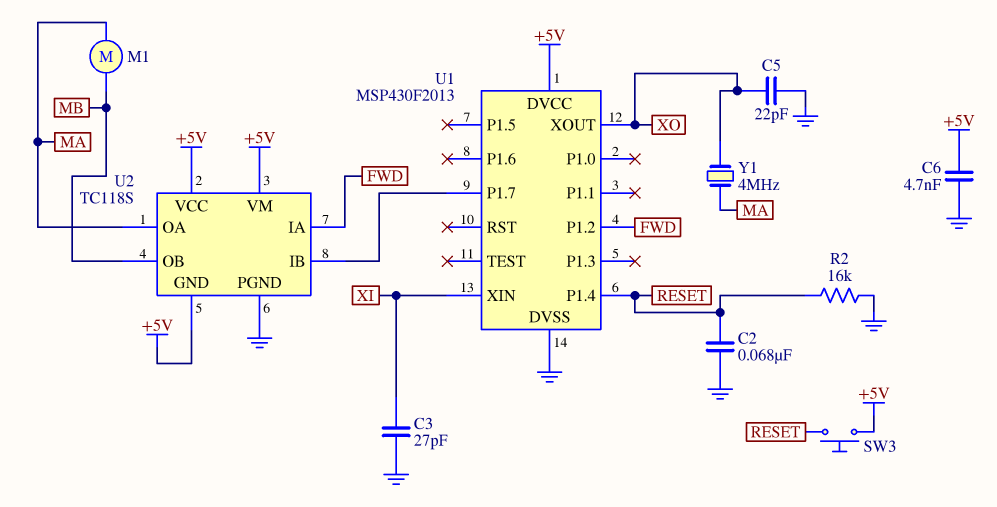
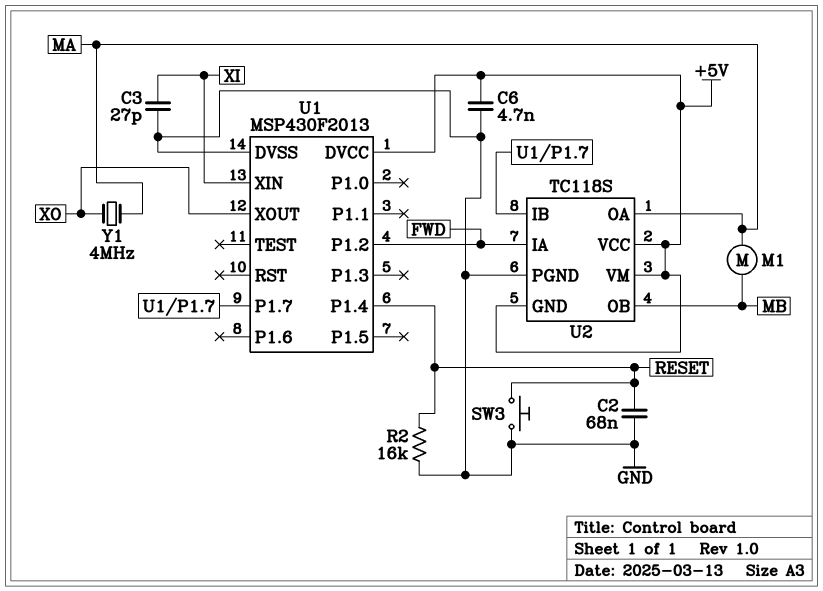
C5: 22pF (GND, XO) -> none
SW3: button (+5V, RESET) -> button (GND, RESET)

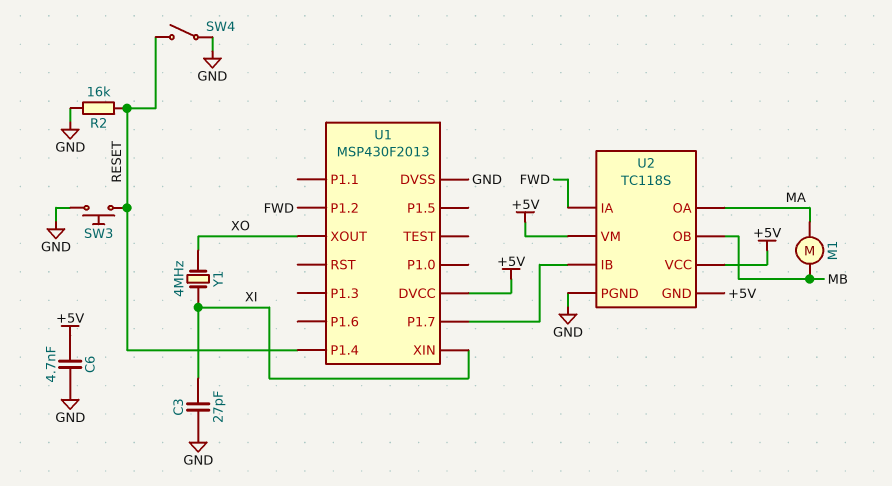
C2: 68nF (GND, RESET) -> none
SW4: none -> switch (GND, RESET)
Y1: 4MHz (MA, XO) -> 4MHz (XI, XO)

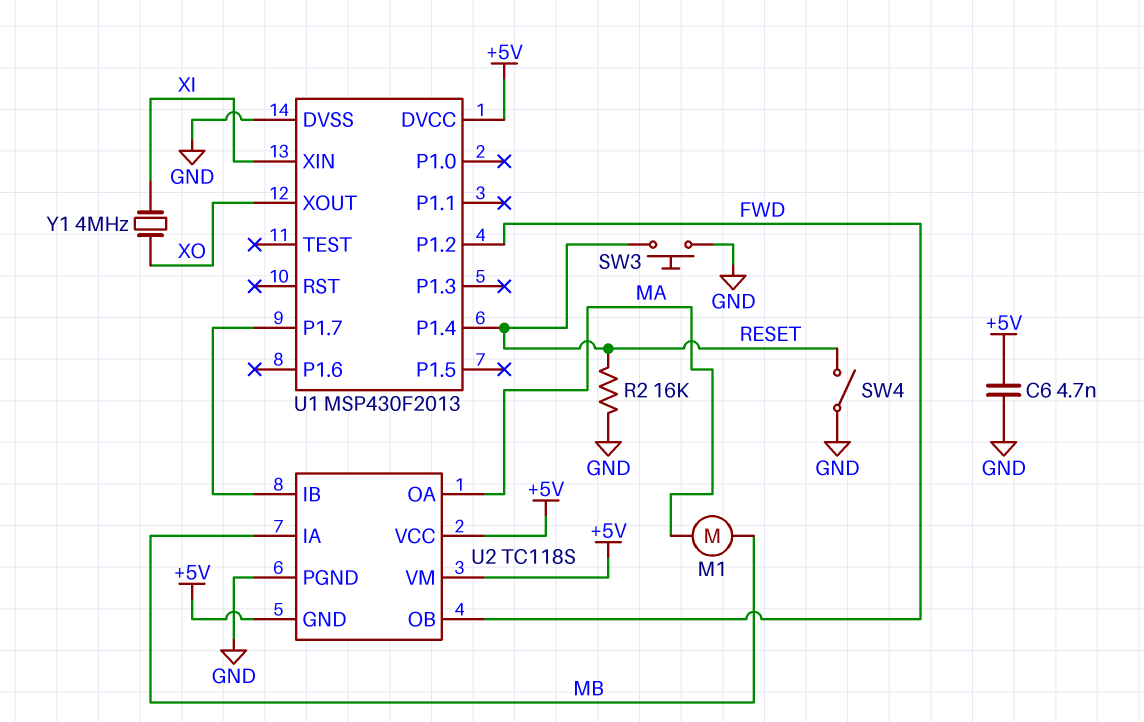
C3: 27pF (GND, XI) -> none
U2 pin IA: FWD -> MB
U2 pin OB: MB -> FWD

